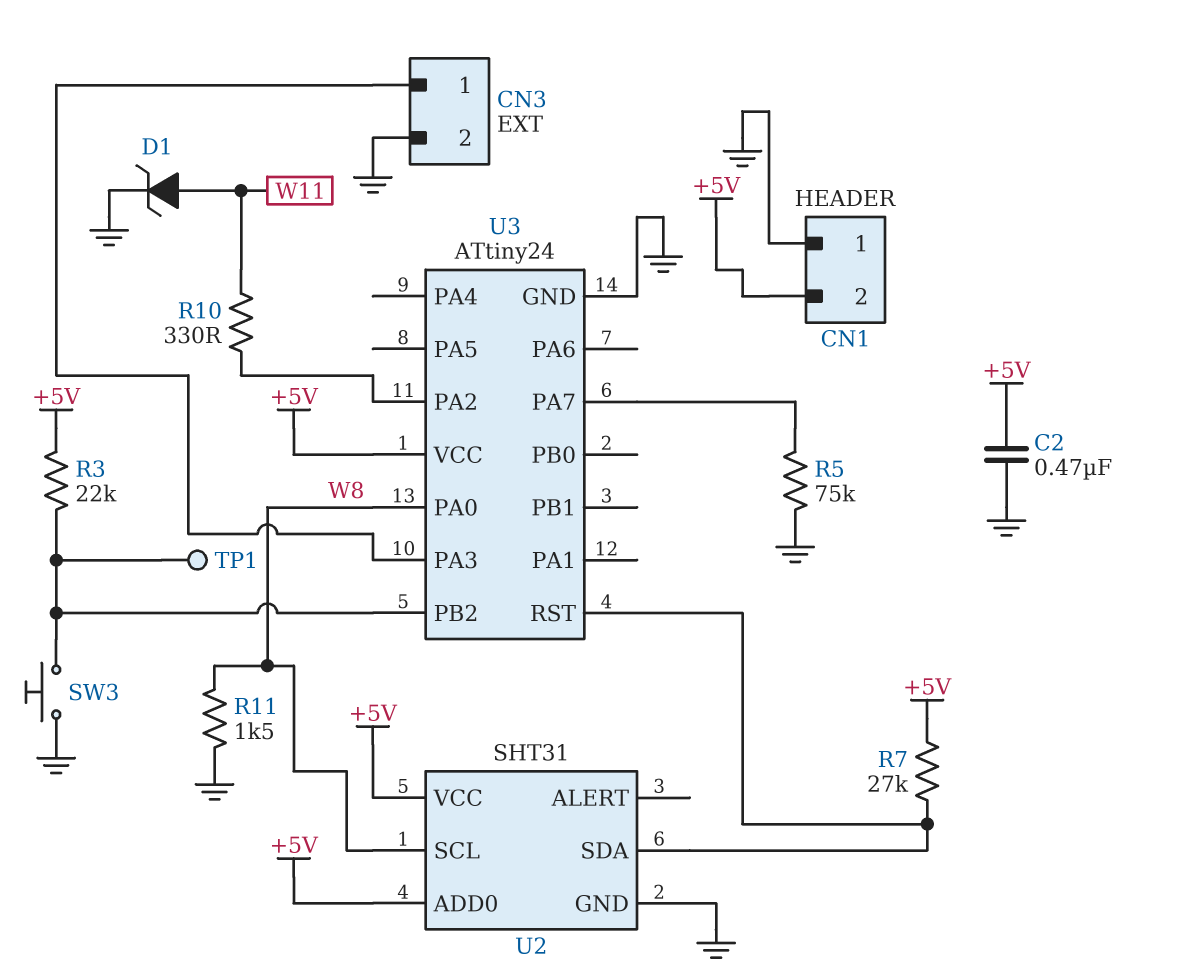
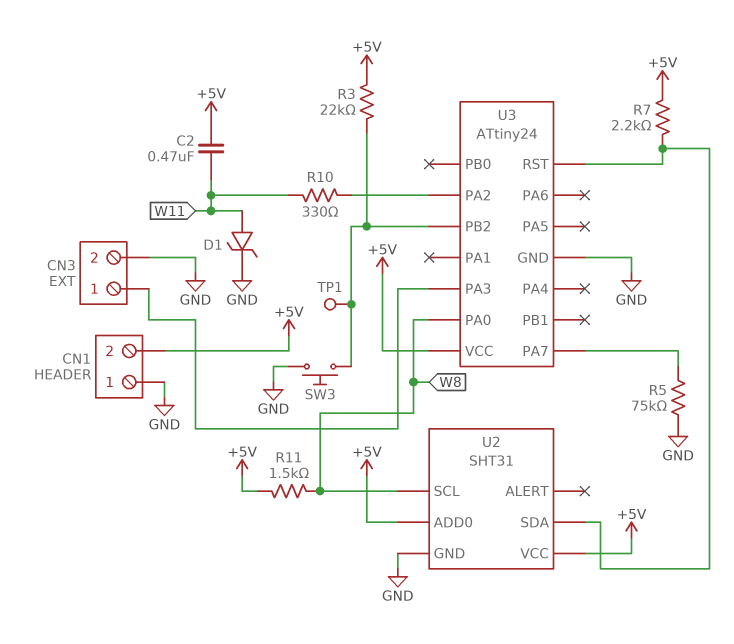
C2: 470nF (+5V, GND) -> 470nF (+5V, W11)
R7: 27k (+5V, U2/SDA) -> 2.2k (+5V, U2/SDA)
R11: 1.5k (GND, W8) -> 1.5k (+5V, W8)

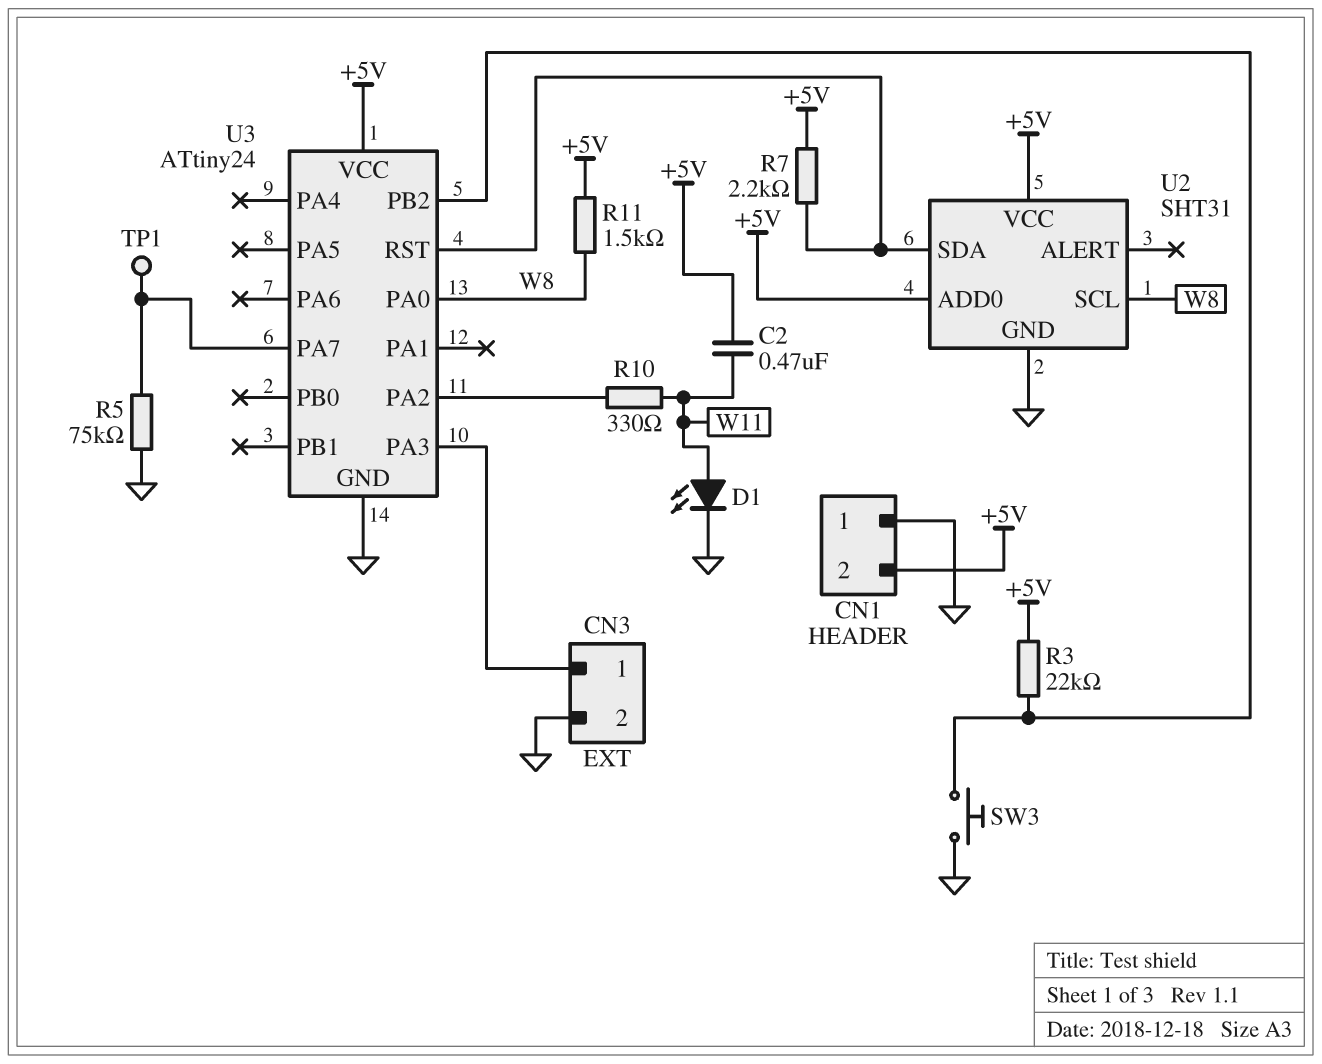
D1: zener (A W11, K GND) -> LED (A W11, K GND)
TP1: test point (U3/PB2) -> test point (U3/PA7)

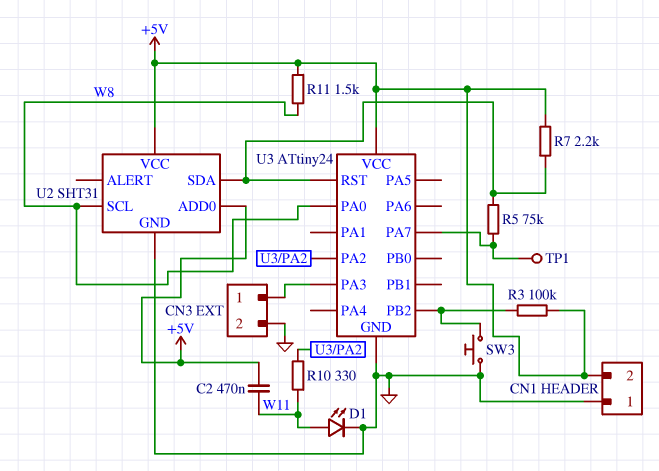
R3: 22k (+5V, U3/PB2) -> 100k (+5V, U3/PB2)
R5: 75k (GND, U3/PA7) -> 75k (U2/SDA, U3/PA7)

